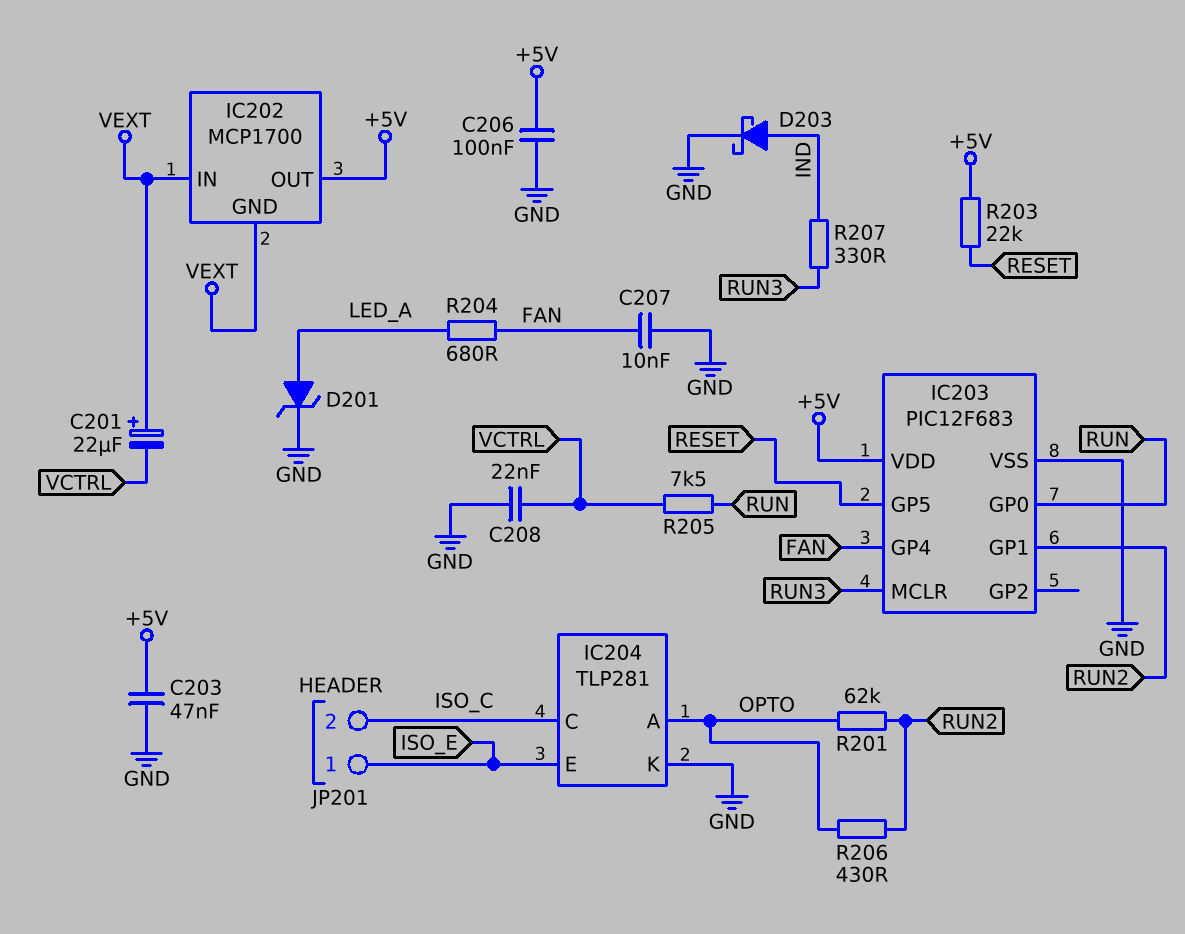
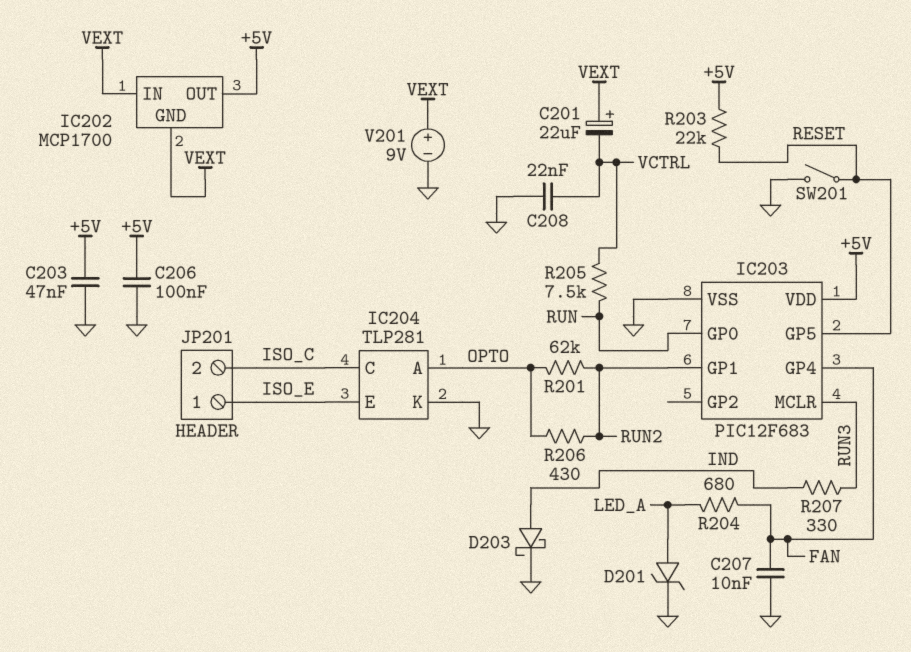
SW201: none -> switch (GND, RESET)
V201: none -> 9V (plus VEXT, minus GND)

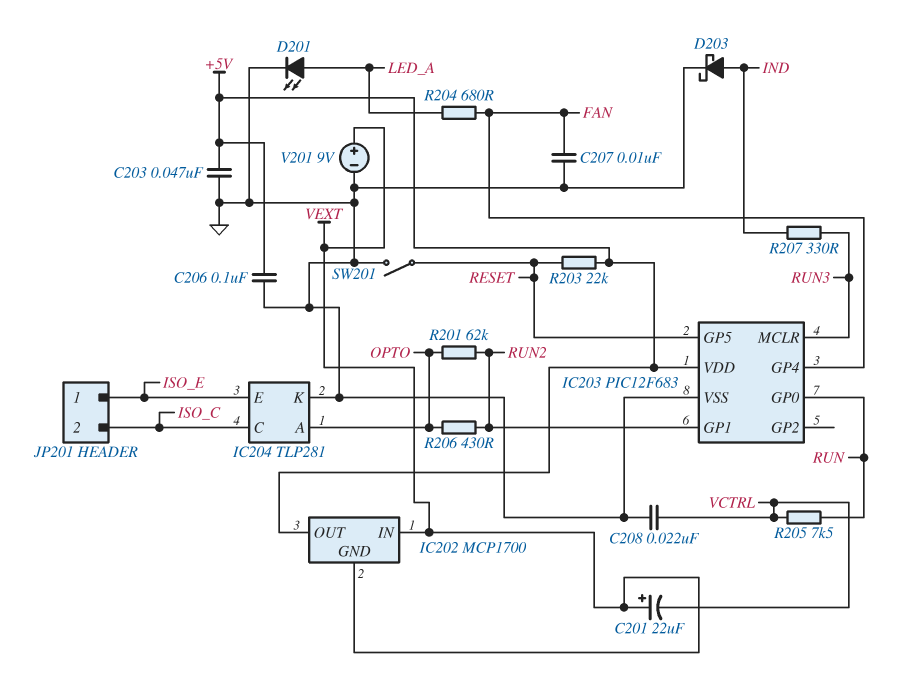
D201: zener (A LED_A, K GND) -> LED (A LED_A, K GND)

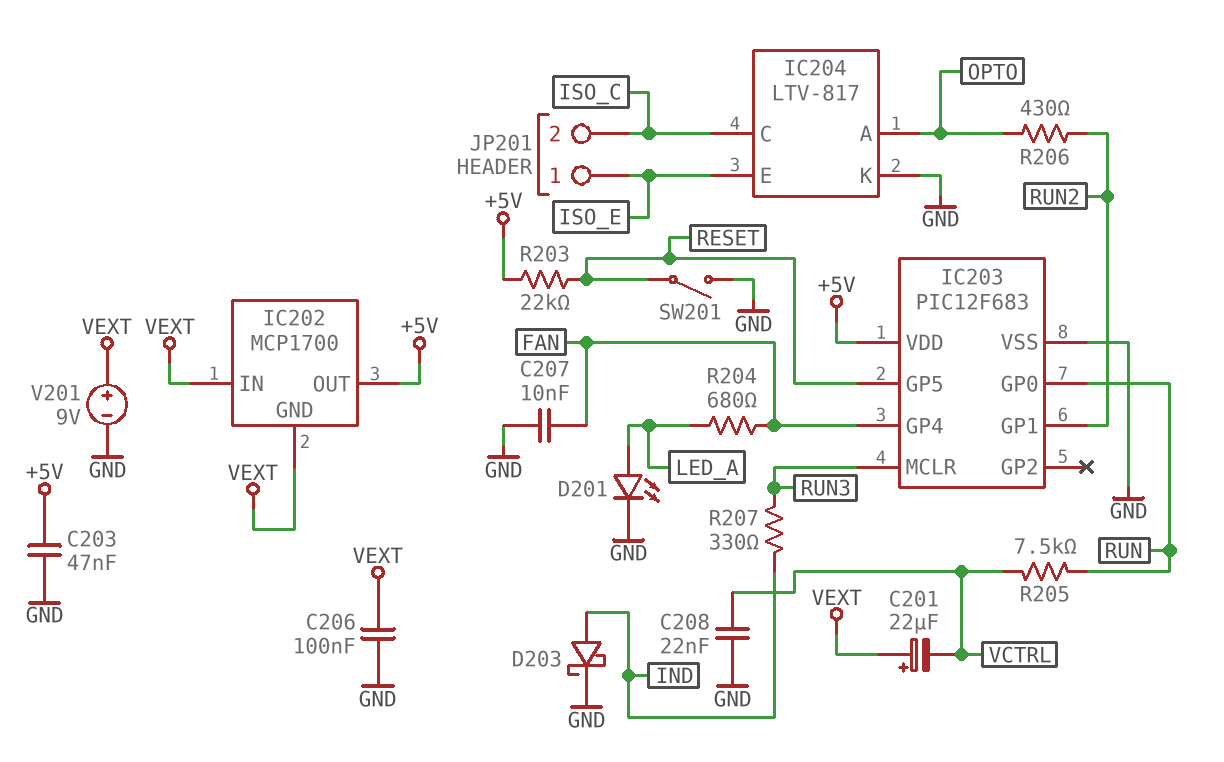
C206: 100nF (+5V, GND) -> 100nF (GND, VEXT)
IC204: TLP281 -> LTV-817
R201: 62k (OPTO, RUN2) -> none

